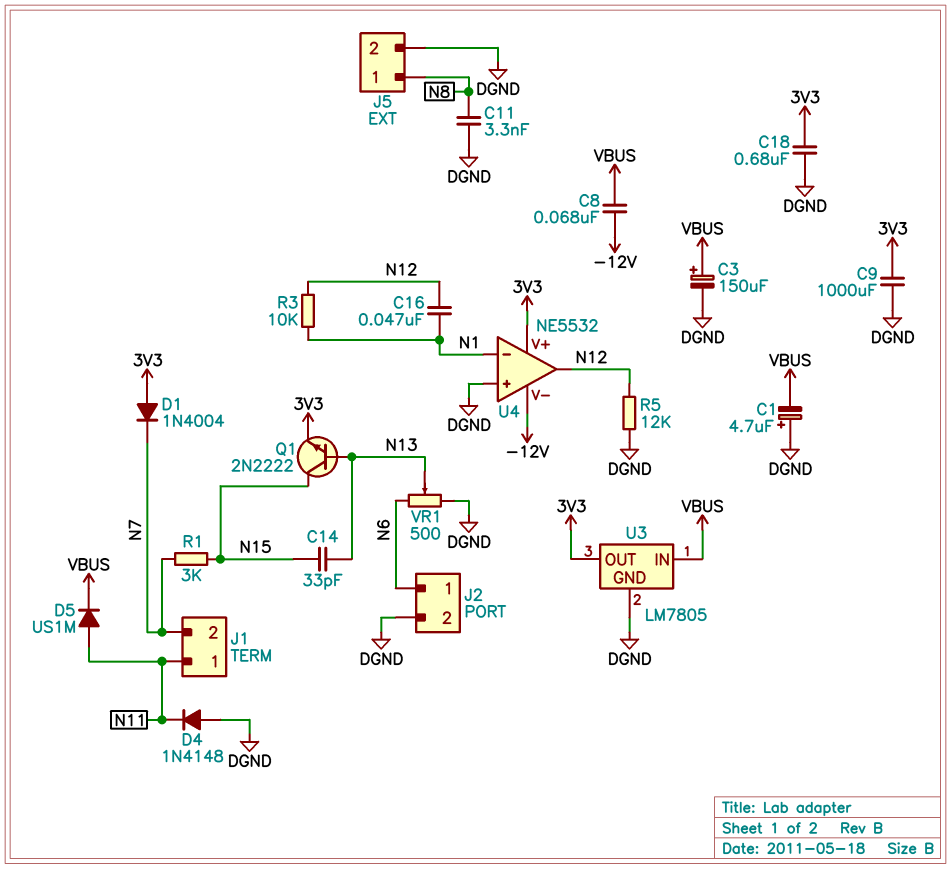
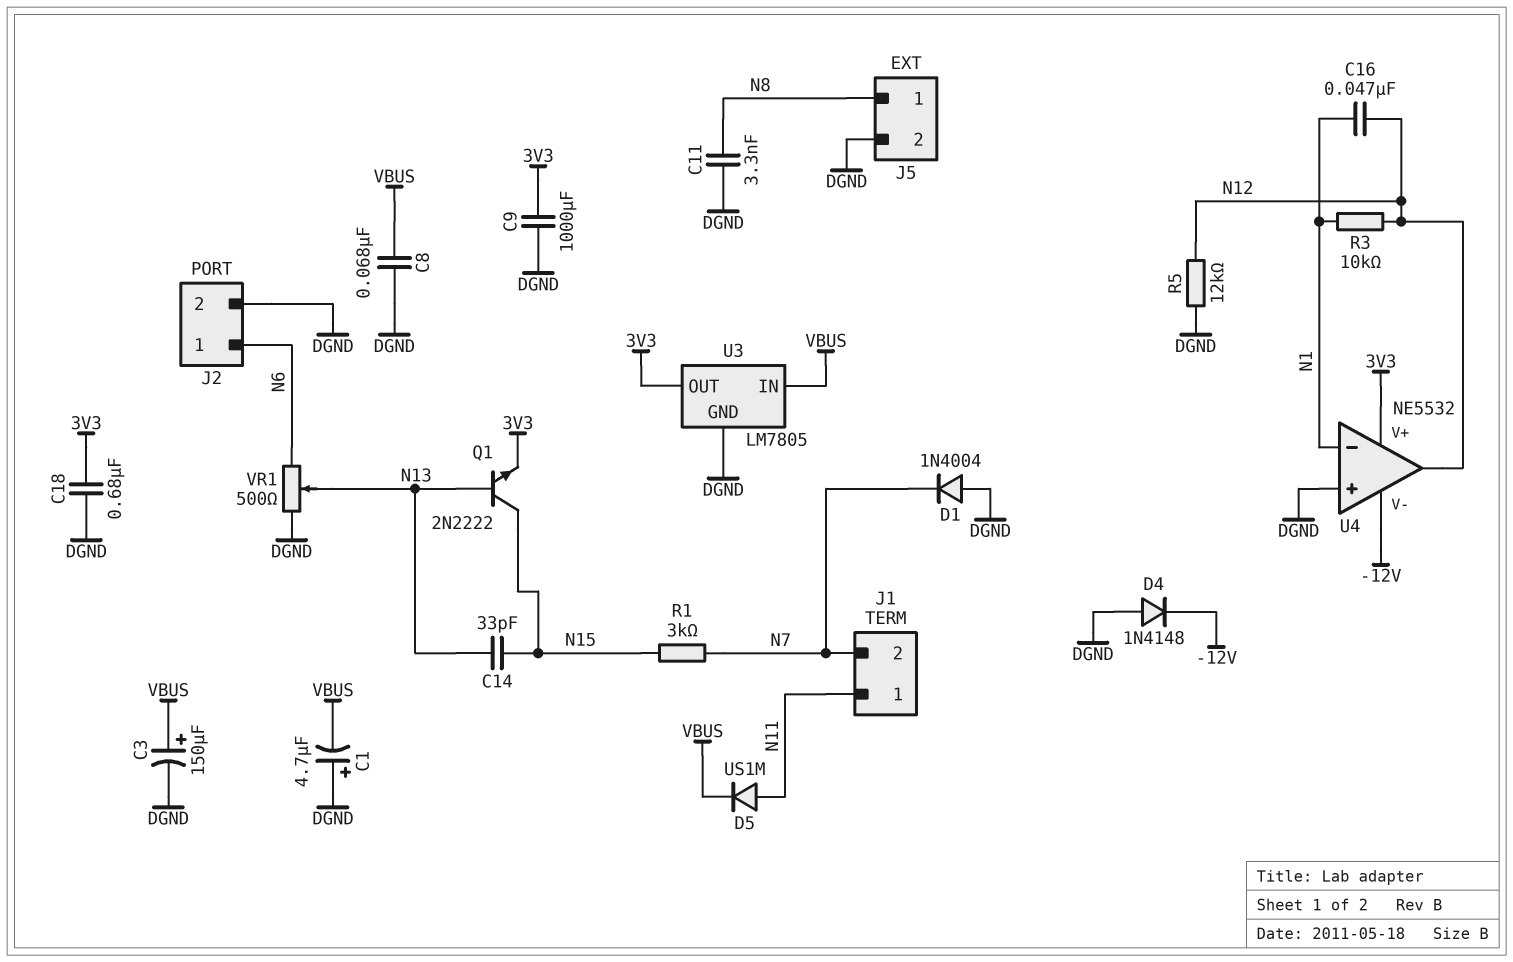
C8: 68nF (-12V, VBUS) -> 68nF (DGND, VBUS)
D1: diode 1N4004 (A 3V3, K N7) -> diode 1N4004 (A DGND, K N7)
D4: diode 1N4148 (A DGND, K N11) -> diode 1N4148 (A DGND, K -12V)

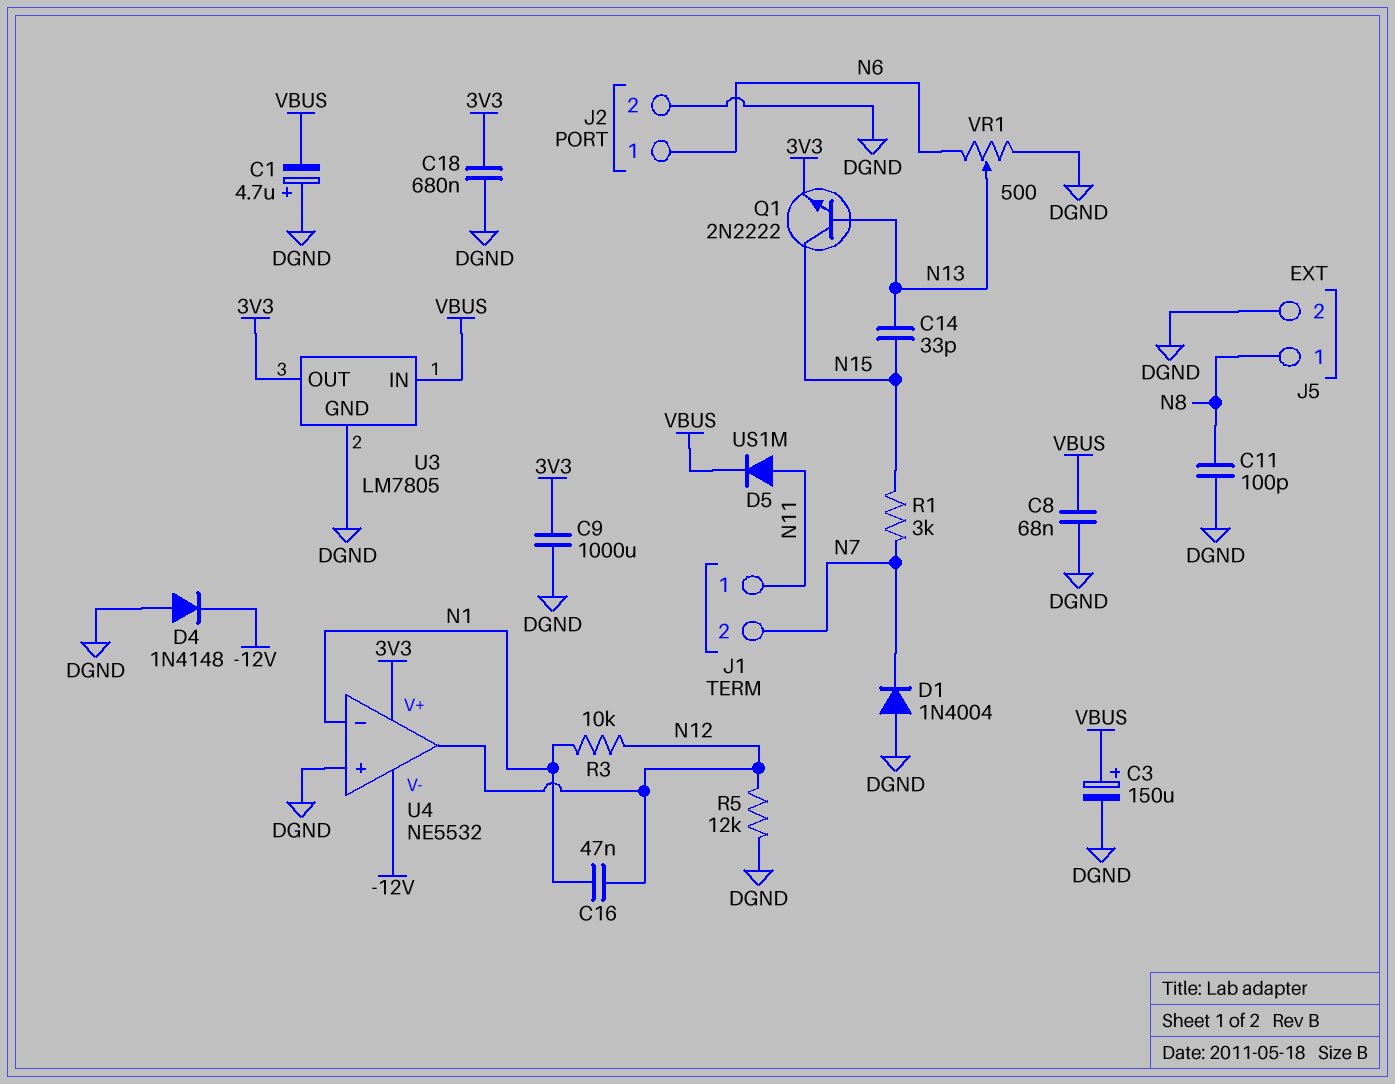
C11: 3.3nF (DGND, N8) -> 100pF (DGND, N8)

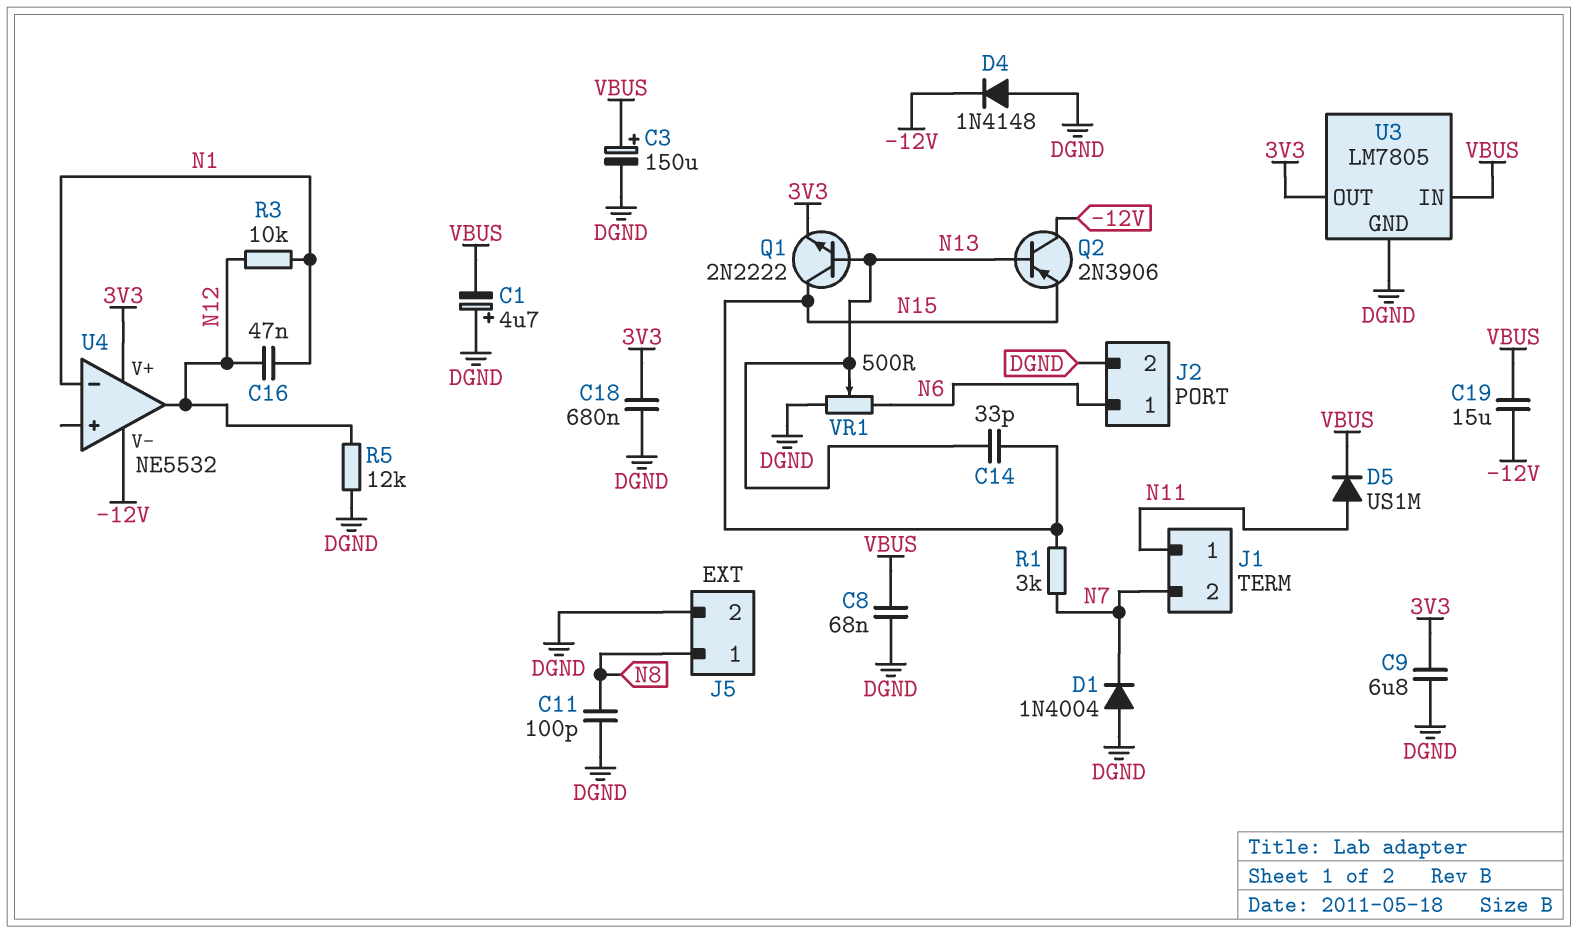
C9: 1000uF (3V3, DGND) -> 6.8uF (3V3, DGND)
C19: none -> 15uF (-12V, VBUS)
Q2: none -> PNP 2N3906 (B N13, C -12V, E N15)
U4 pin in+: DGND -> none

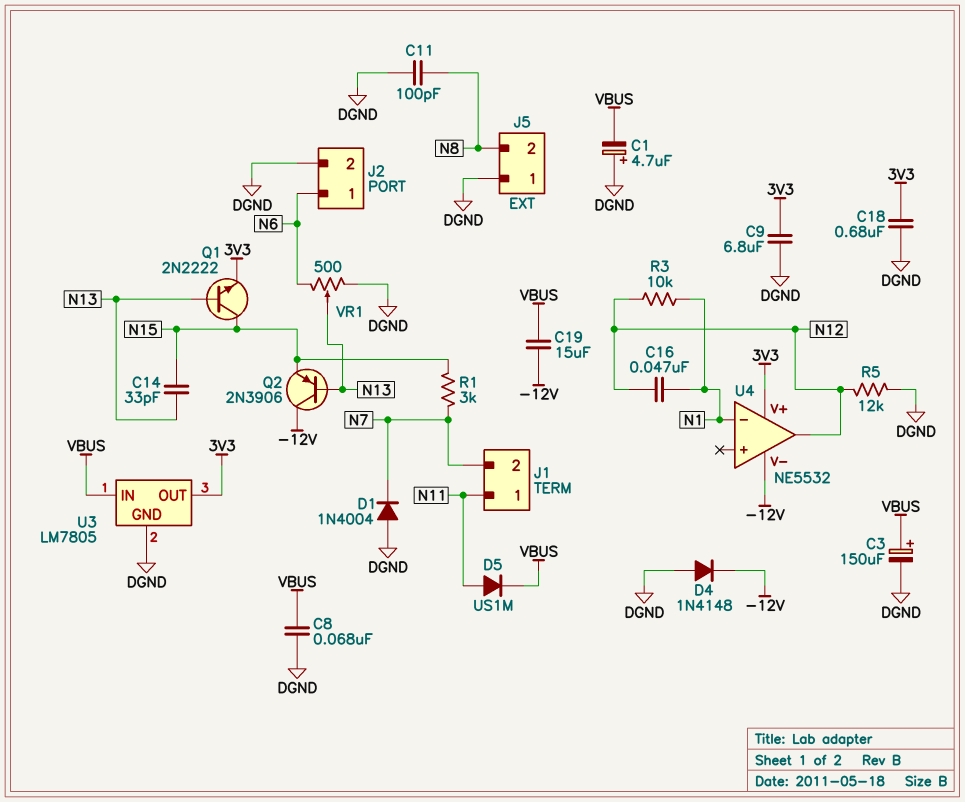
J5 pin 1: N8 -> DGND
J5 pin 2: DGND -> N8

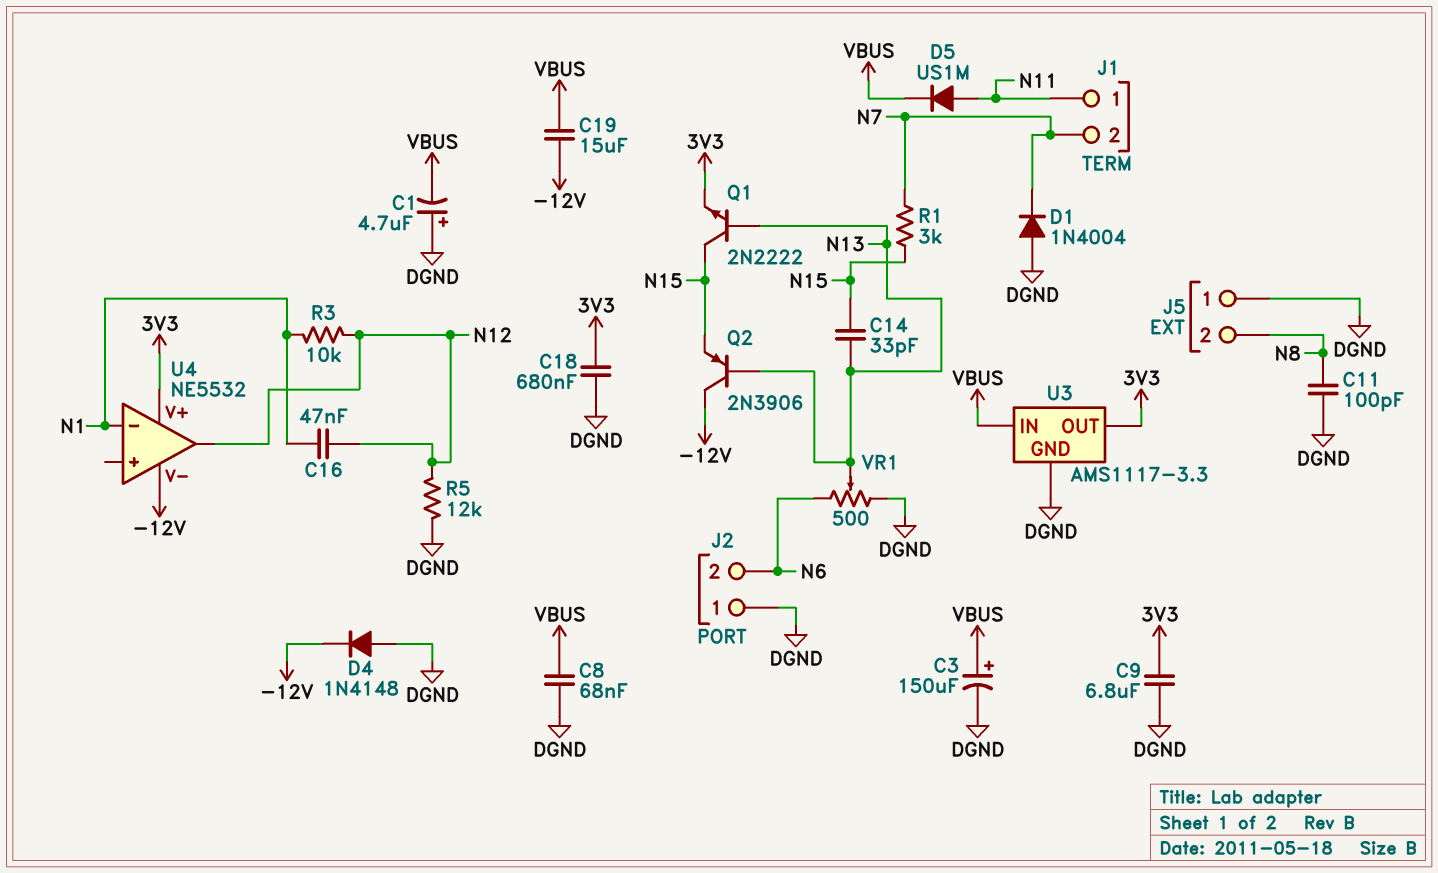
J2 pin 1: N6 -> DGND
J2 pin 2: DGND -> N6
U3: LM7805 -> AMS1117-3.3

